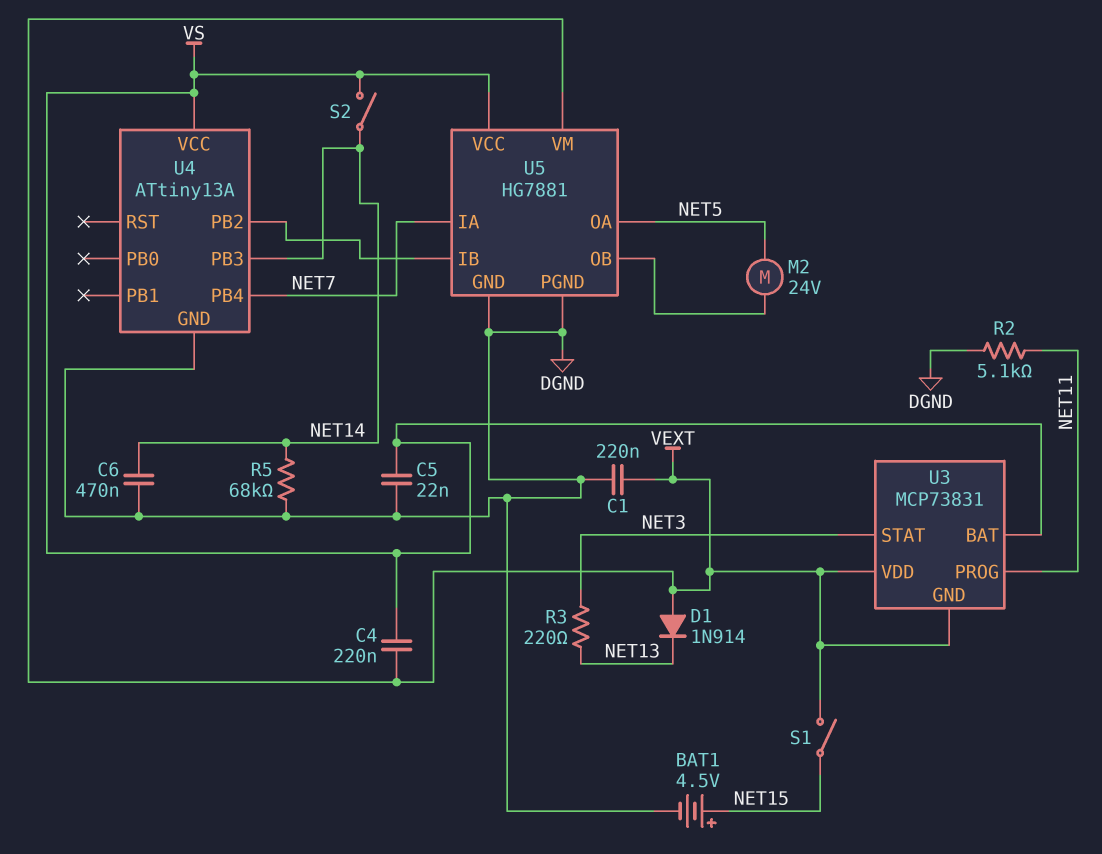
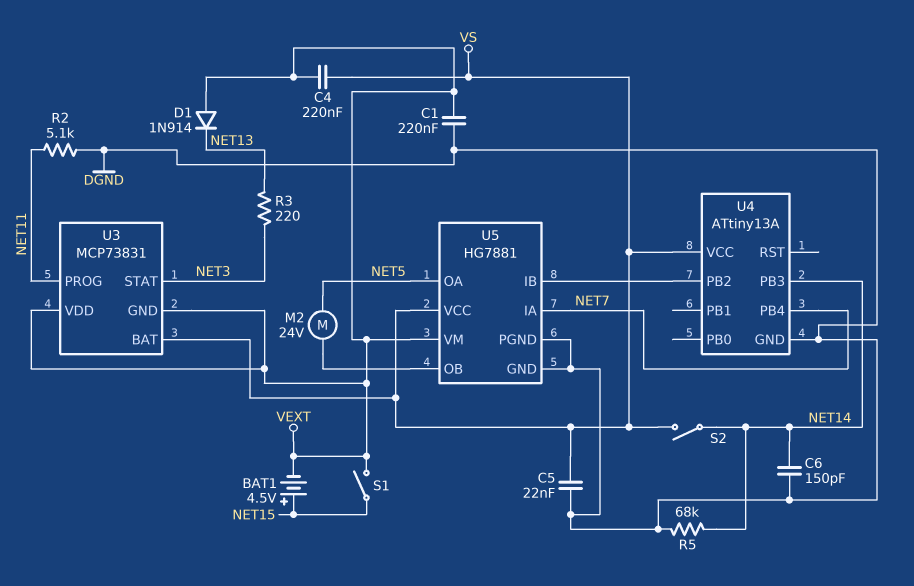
BAT1: 4.5V (plus NET15, minus DGND) -> 4.5V (plus NET15, minus VEXT)
C6: 470nF (DGND, NET14) -> 150pF (DGND, NET14)

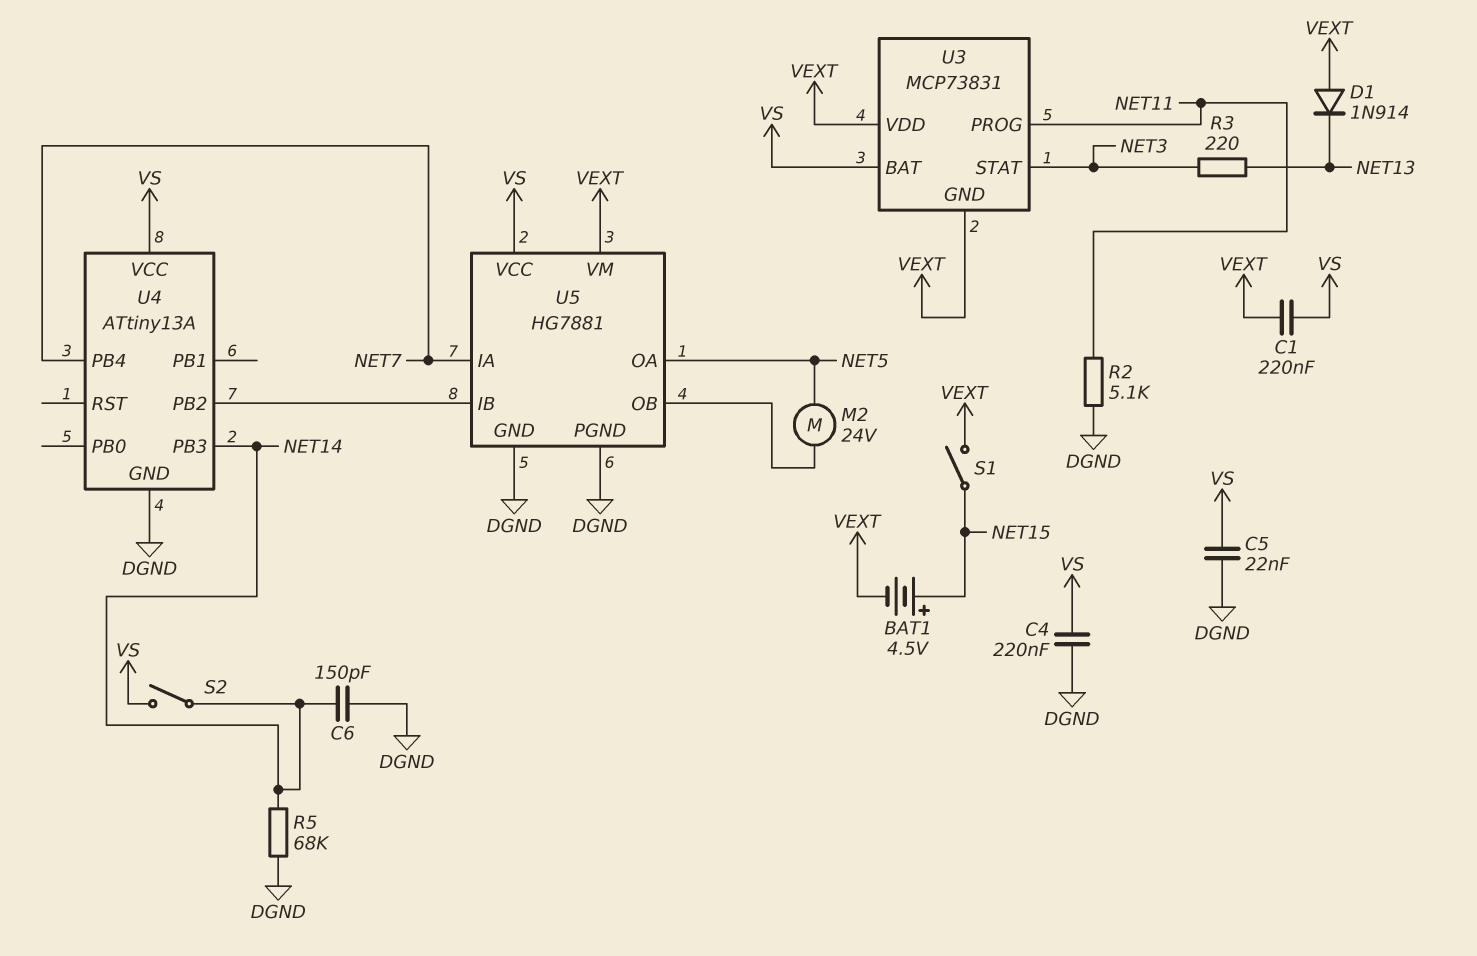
C1: 220nF (DGND, VEXT) -> 220nF (VEXT, VS)
C4: 220nF (VEXT, VS) -> 220nF (DGND, VS)

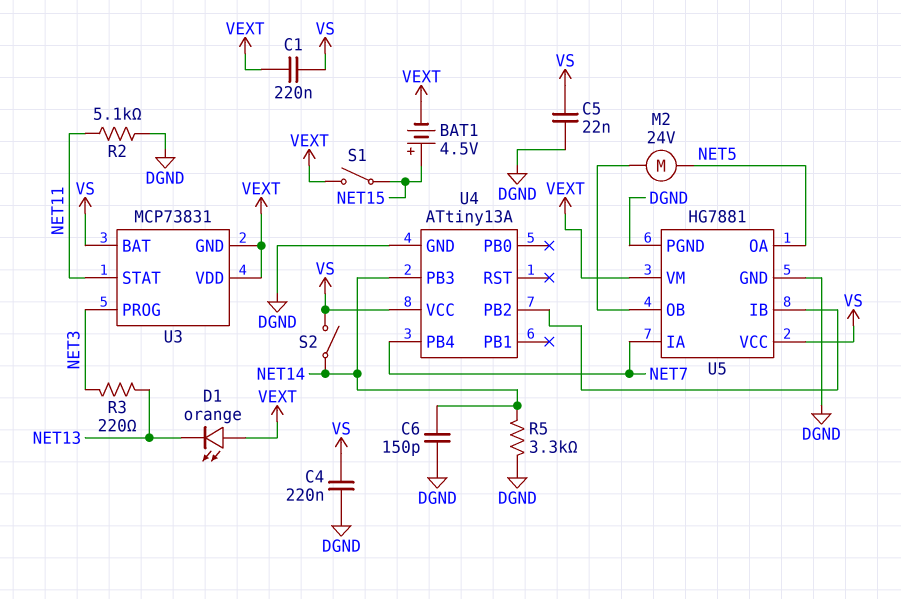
D1: diode 1N914 (A VEXT, K NET13) -> LED orange (A VEXT, K NET13)
R5: 68k (DGND, NET14) -> 3.3k (DGND, NET14)
U3 pin PROG: NET11 -> NET3
U3 pin STAT: NET3 -> NET11

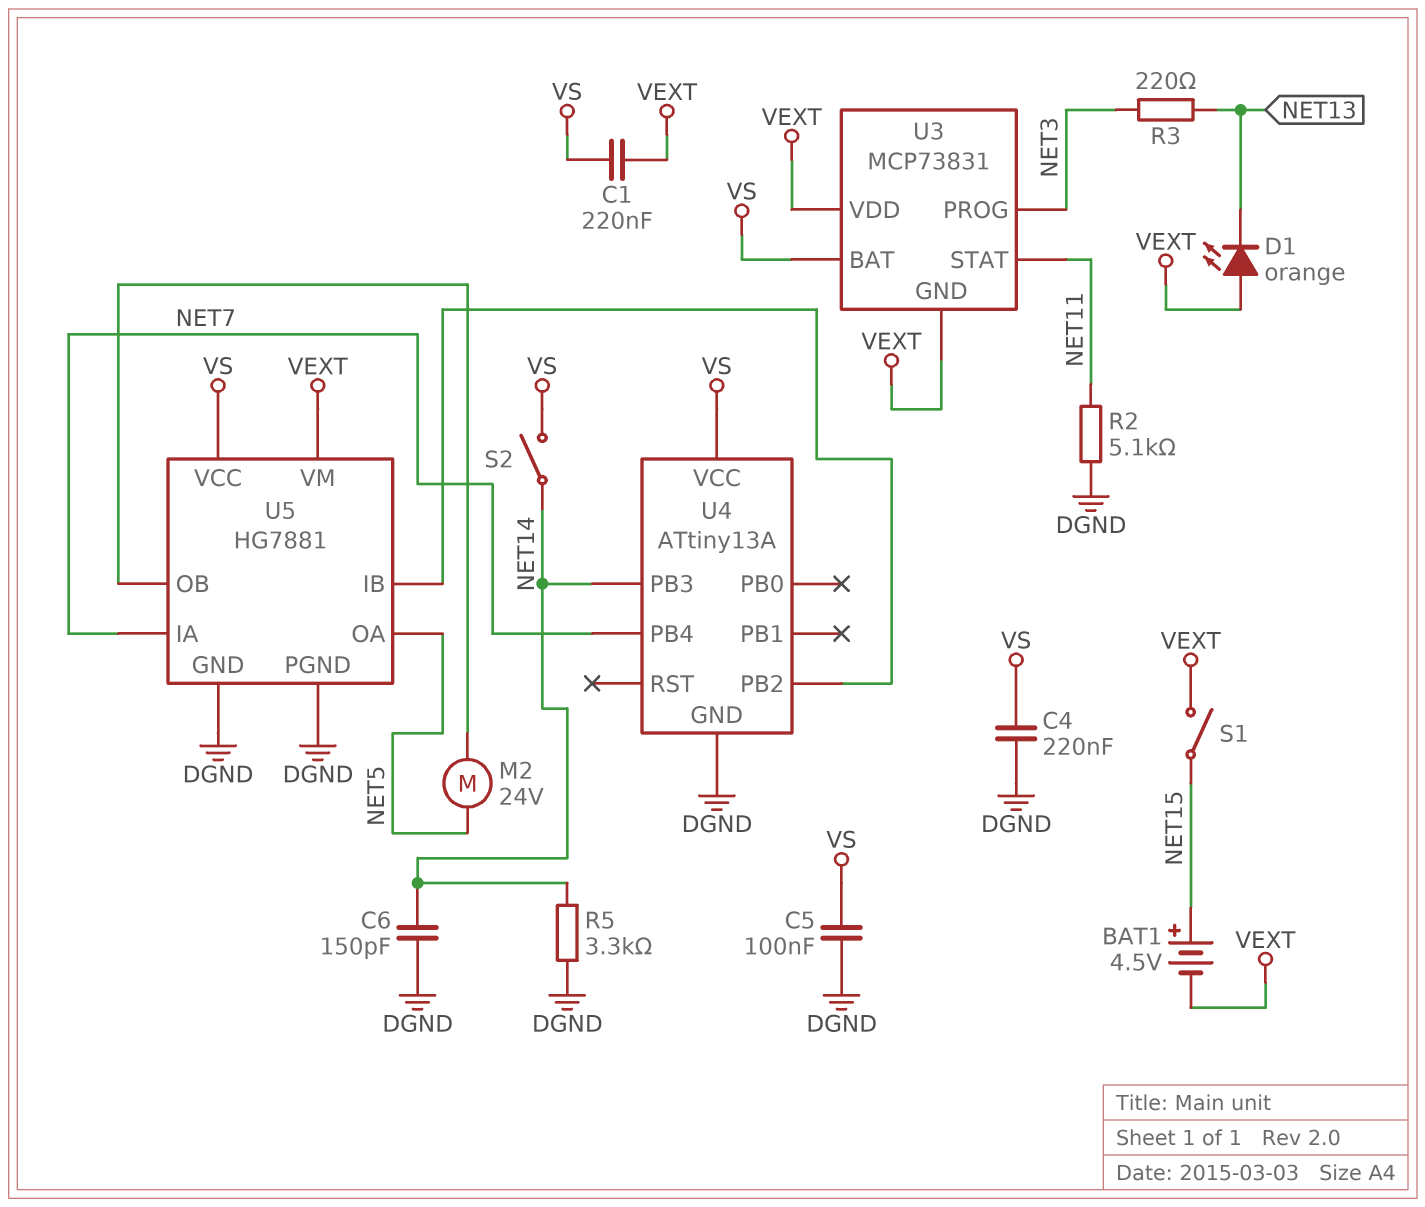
C5: 22nF (DGND, VS) -> 100nF (DGND, VS)

